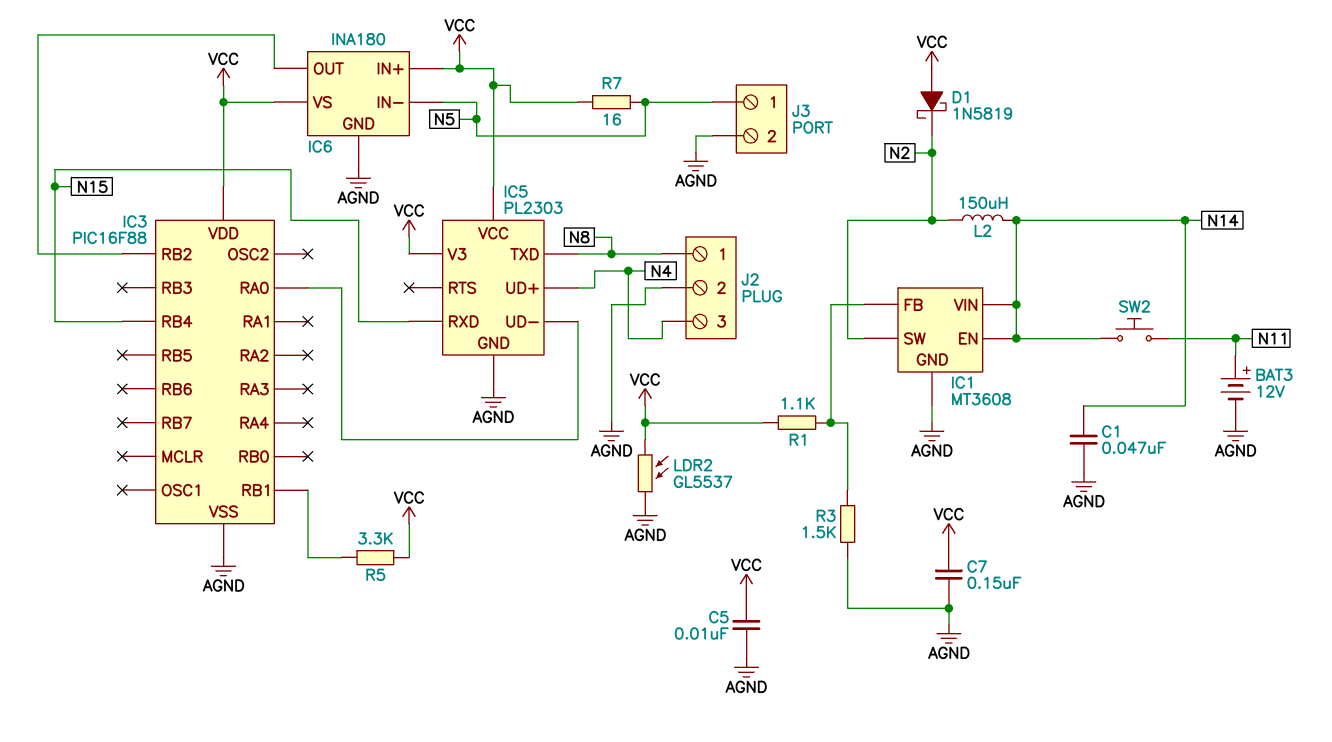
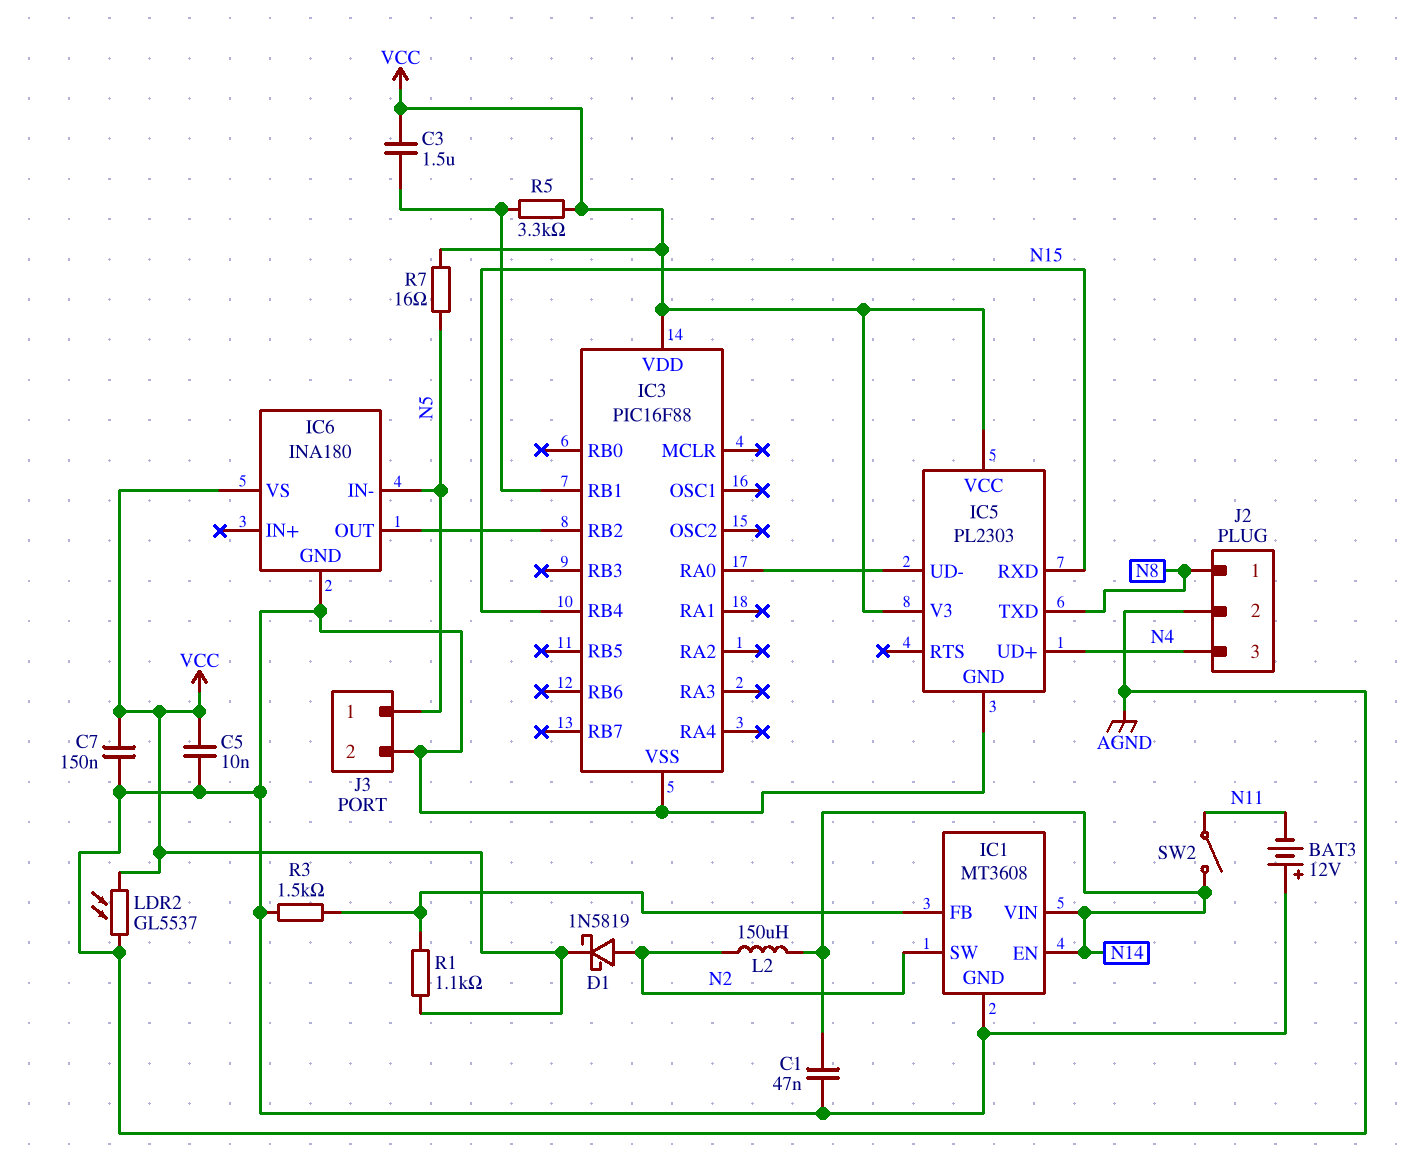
BAT3: 12V (plus N11, minus AGND) -> 12V (plus AGND, minus N11)
C3: none -> 1.5uF (IC3/RB1, VCC)
D1: schottky 1N5819 (A VCC, K N2) -> schottky 1N5819 (A N2, K VCC)
IC6 pin IN+: VCC -> none
SW2: button (N11, N14) -> switch (N11, N14)

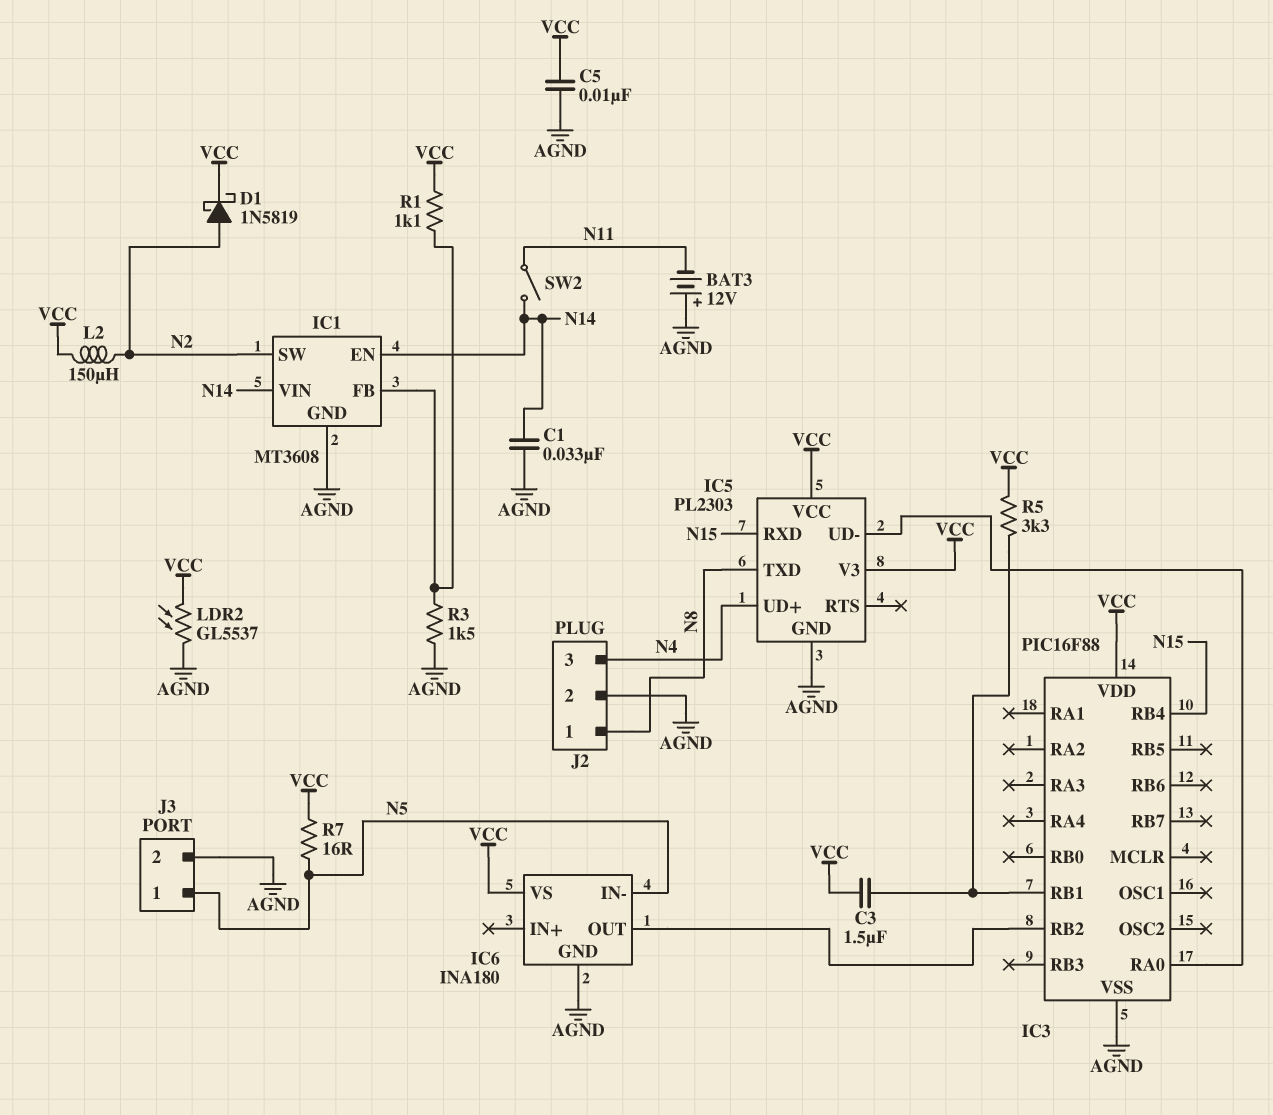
C1: 47nF (AGND, N14) -> 33nF (AGND, N14)
C7: 150nF (AGND, VCC) -> none
L2: 150uH (N2, N14) -> 150uH (N2, VCC)

